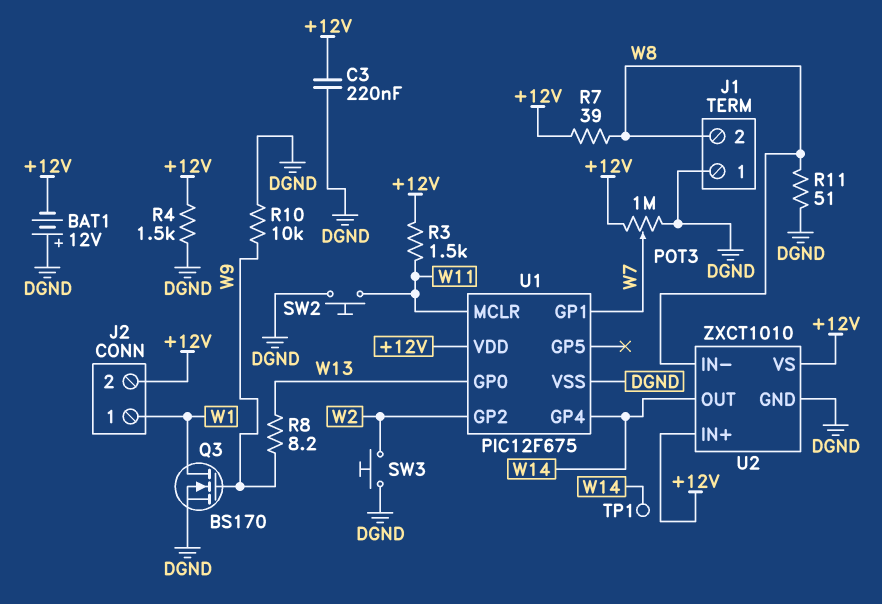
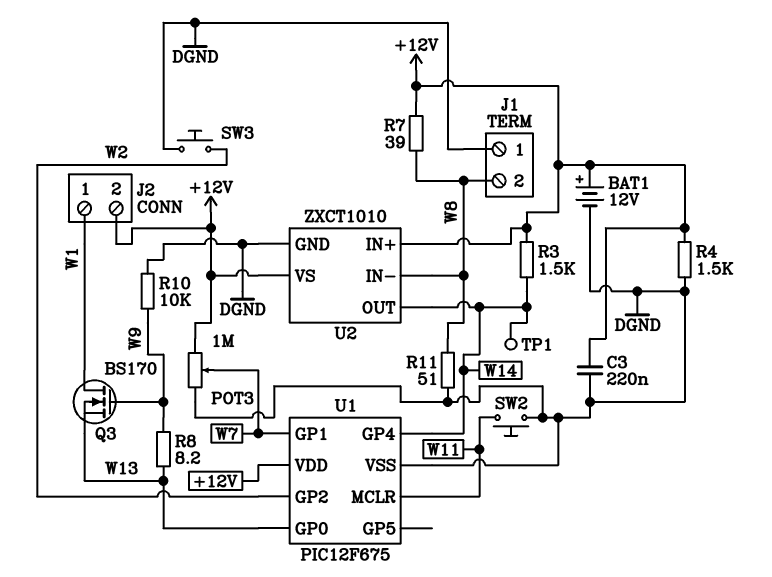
BAT1: 12V (plus DGND, minus +12V) -> 12V (plus +12V, minus DGND)
Q3: NMOS BS170 (G W9, D W1, S DGND) -> NMOS BS170 (G W9, D W1, S W13)
R3: 1.5k (+12V, W11) -> 1.5k (+12V, W14)

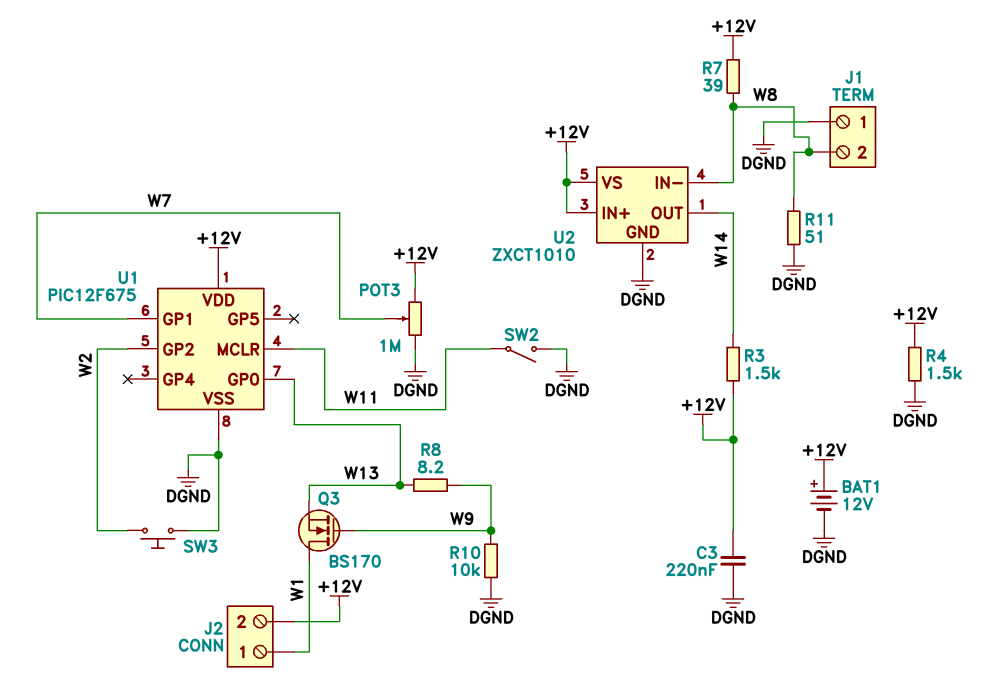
SW2: button (DGND, W11) -> switch (DGND, W11)
TP1: test point (W14) -> none
U1 pin GP4: W14 -> none

